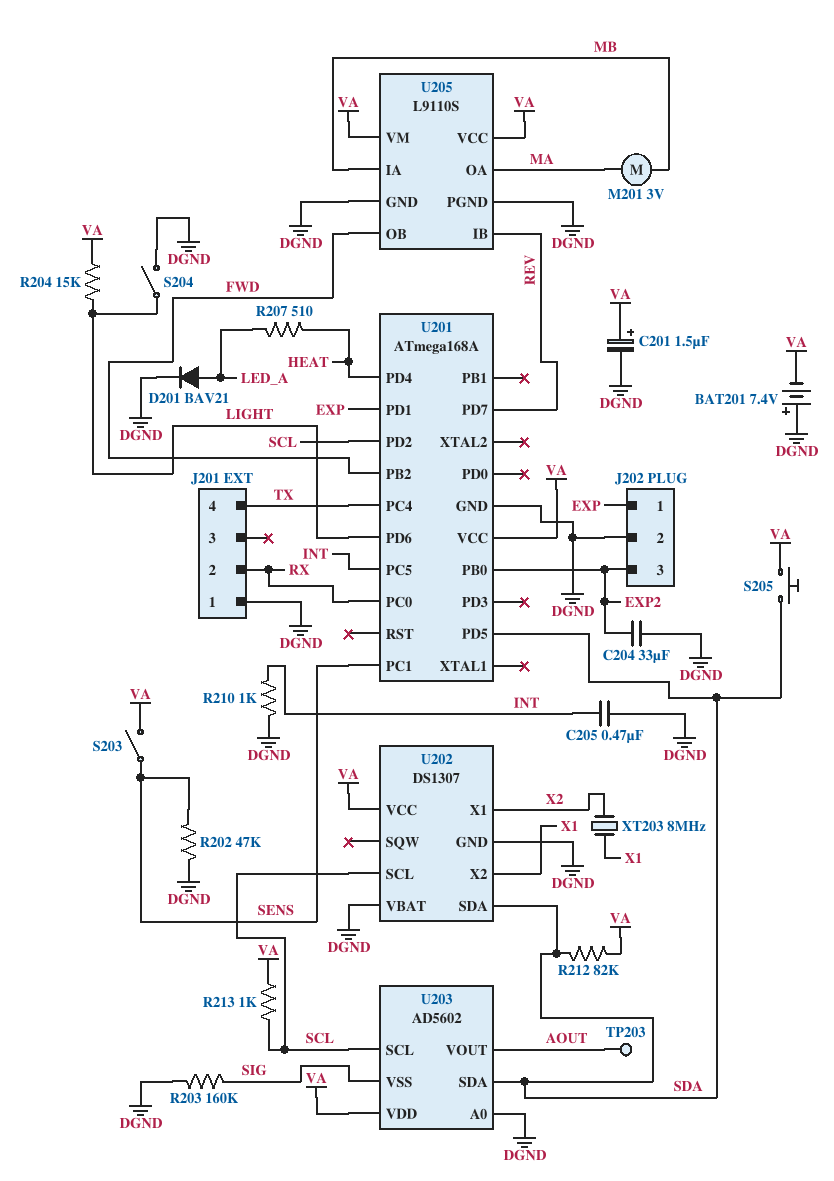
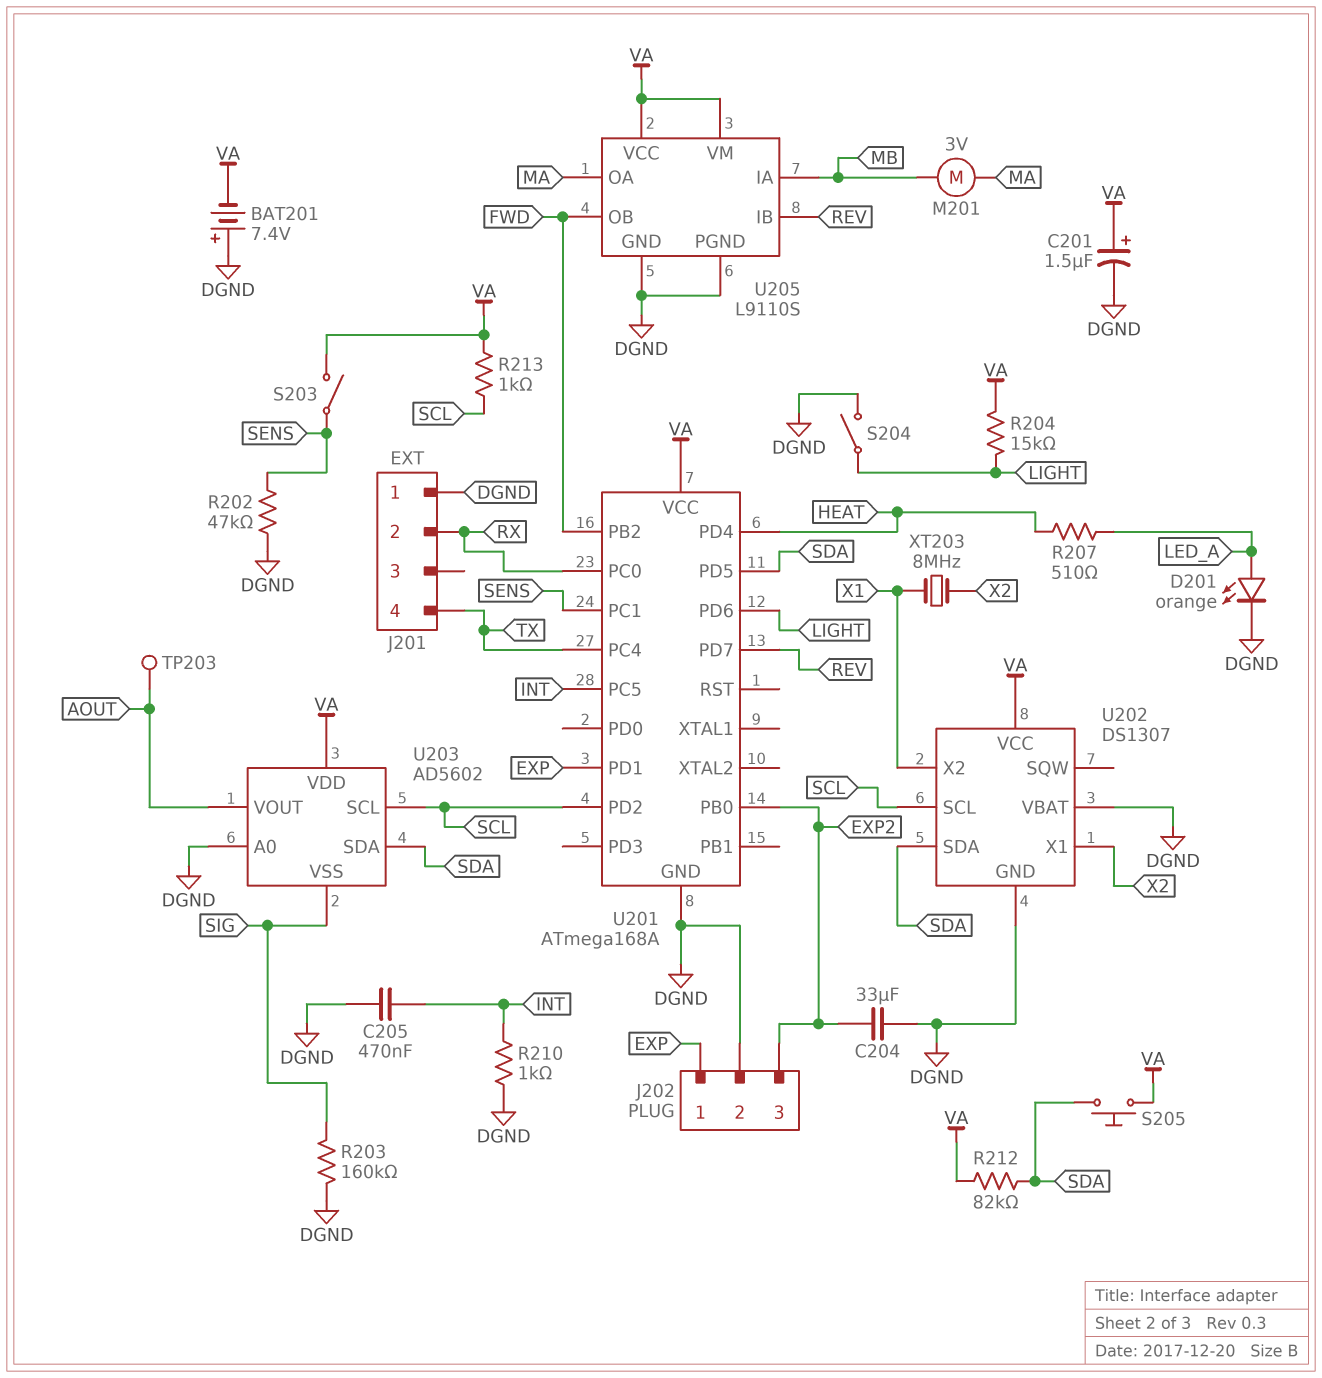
D201: diode BAV21 (A LED_A, K DGND) -> LED orange (A LED_A, K DGND)

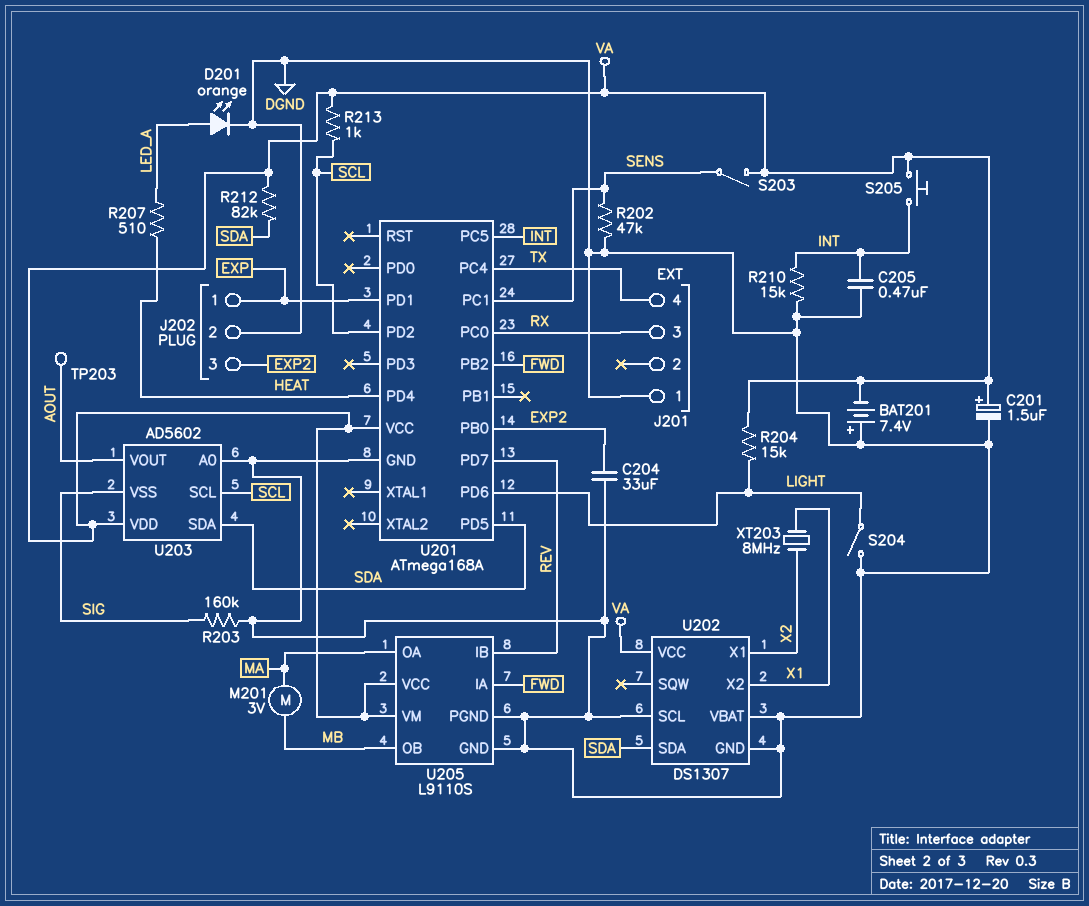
J201 pin 2: RX -> none
J201 pin 3: none -> RX
R210: 1k (DGND, INT) -> 15k (DGND, INT)
S205: button (SDA, VA) -> button (INT, VA)
U202 pin SCL: SCL -> DGND
U205 pin IA: MB -> FWD
U205 pin OB: FWD -> MB

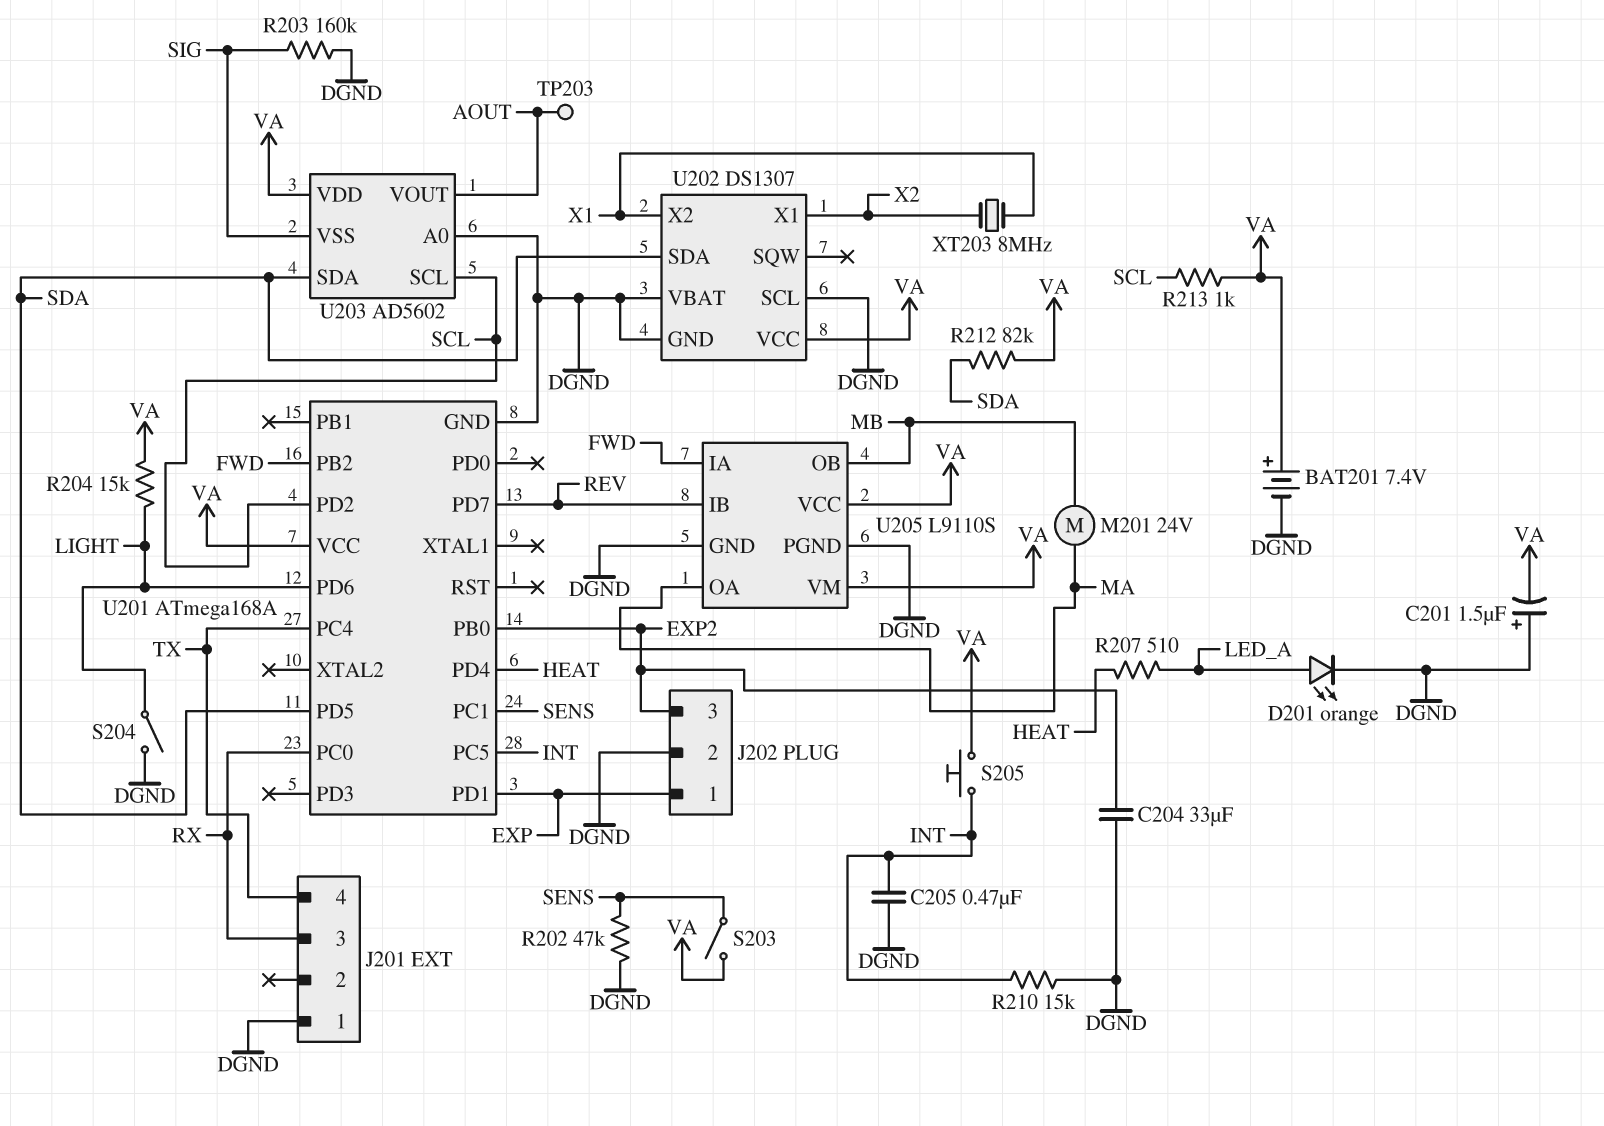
BAT201: 7.4V (plus DGND, minus VA) -> 7.4V (plus VA, minus DGND)
C201: 1.5uF (plus VA, minus DGND) -> 1.5uF (plus DGND, minus VA)
M201: motor 3V (MA, MB) -> motor 24V (MA, MB)

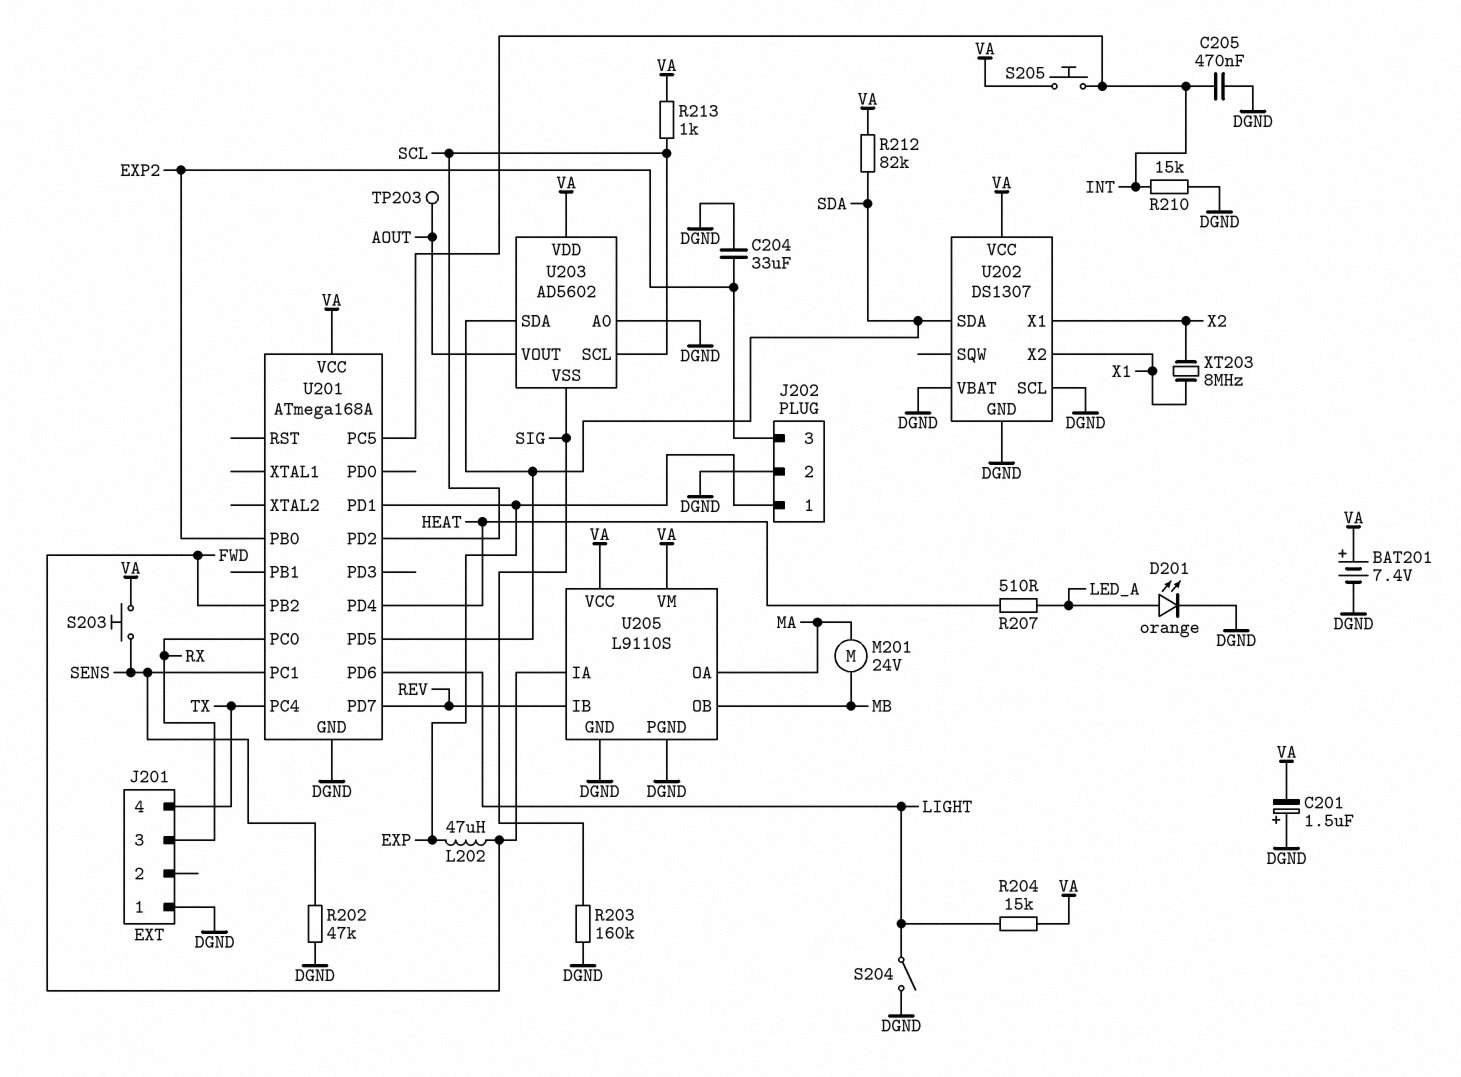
L202: none -> 47uH (EXP, FWD)
S203: switch (SENS, VA) -> button (SENS, VA)

